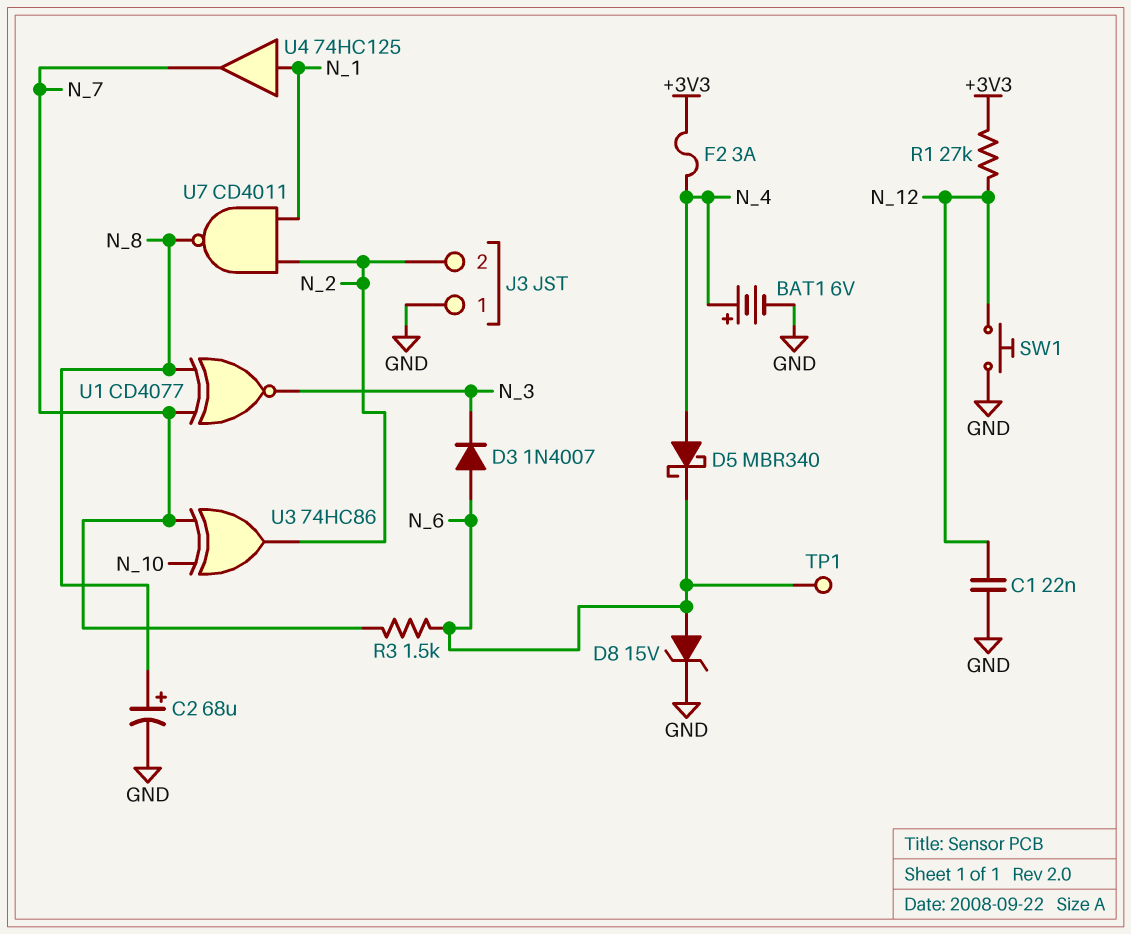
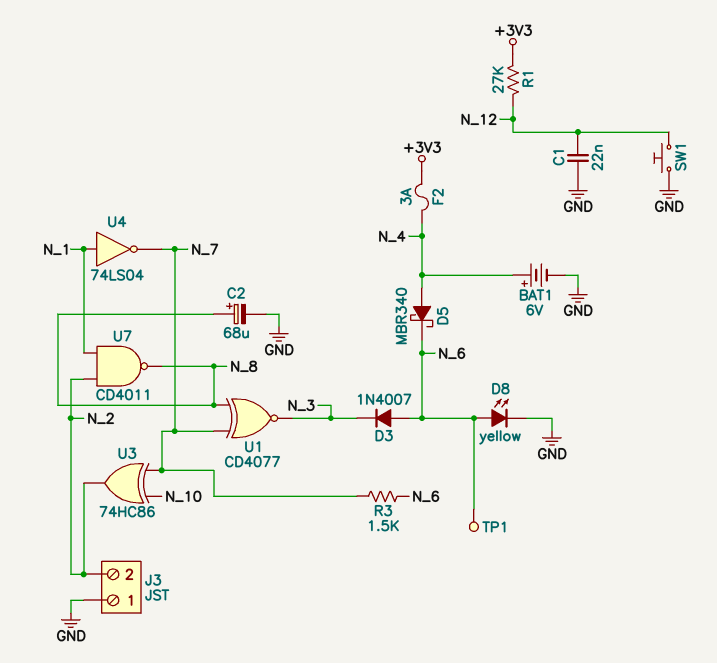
D8: zener 15V (A N_6, K GND) -> LED yellow (A N_6, K GND)
U4: buffer 74HC125 (in N_1, out N_7) -> NOT 74LS04 (in N_1, out N_7)

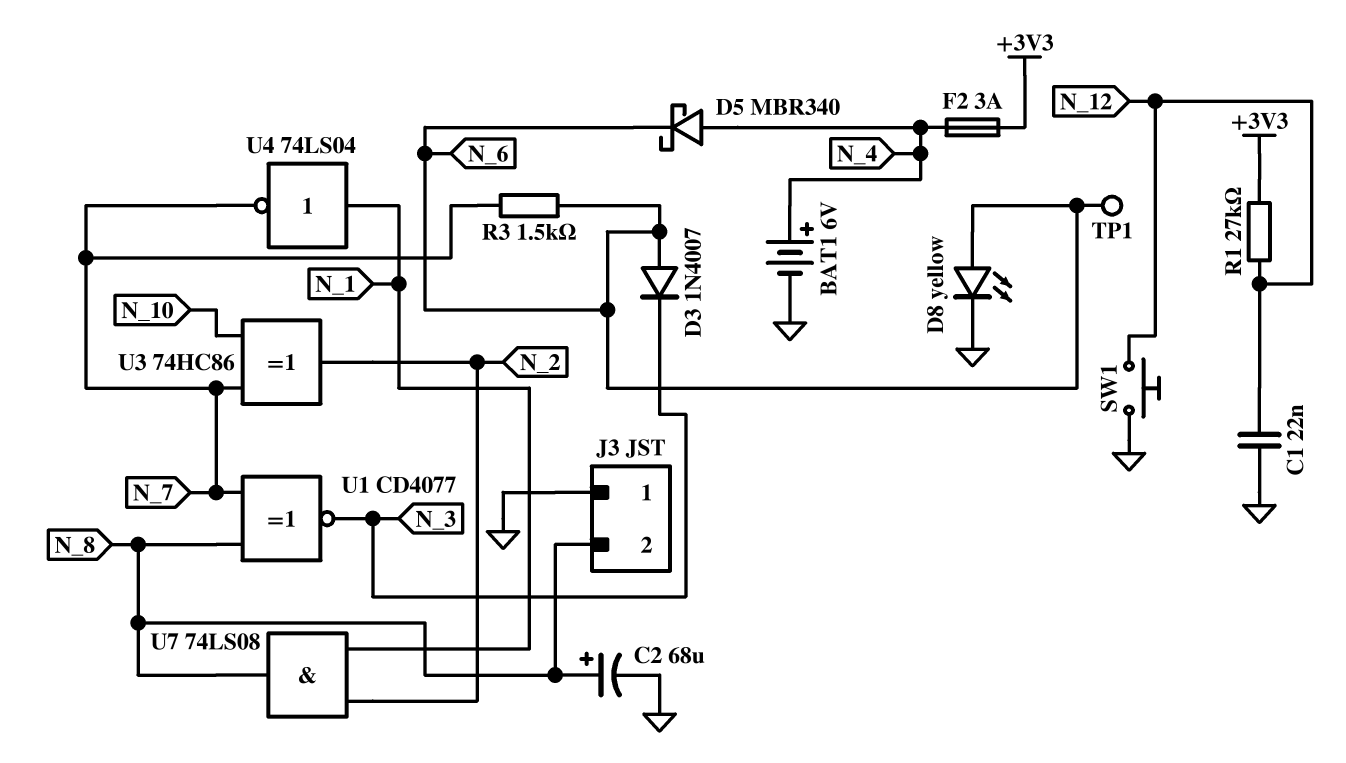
J3 pin 2: N_2 -> N_8
U7: NAND CD4011 (in N_1, in N_2, out N_8) -> AND 74LS08 (in N_1, in N_2, out N_8)

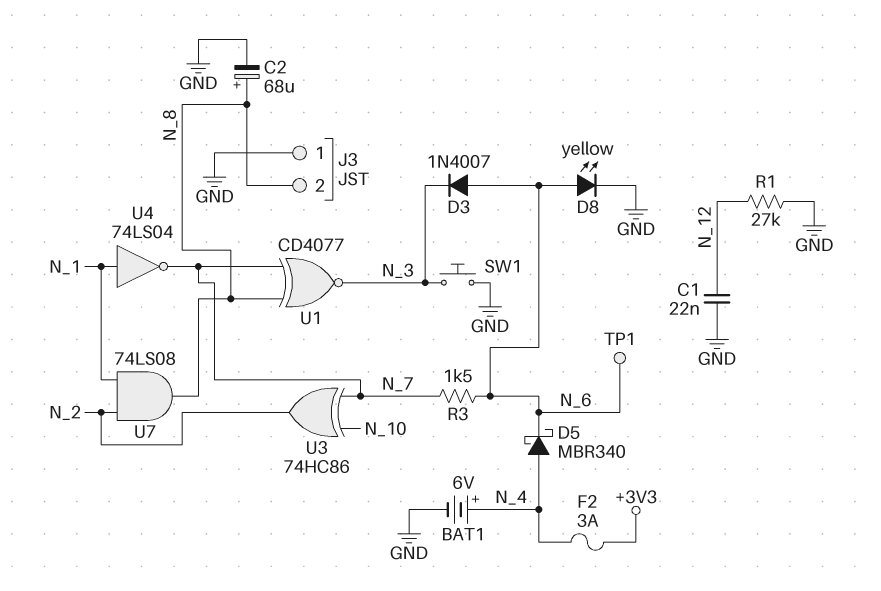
R1: 27k (+3V3, N_12) -> 27k (GND, N_12)
SW1: button (GND, N_12) -> button (GND, N_3)

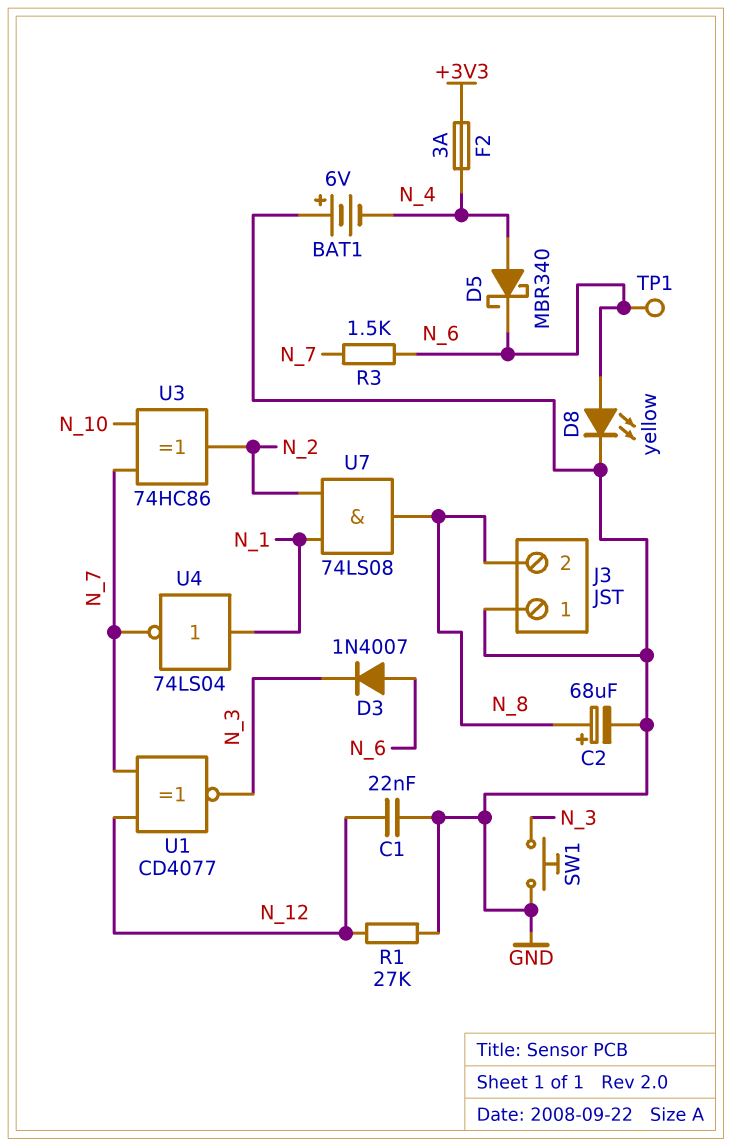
BAT1: 6V (plus N_4, minus GND) -> 6V (plus GND, minus N_4)
U1: XNOR CD4077 (in N_7, in N_8, out N_3) -> XNOR CD4077 (in N_7, in N_12, out N_3)

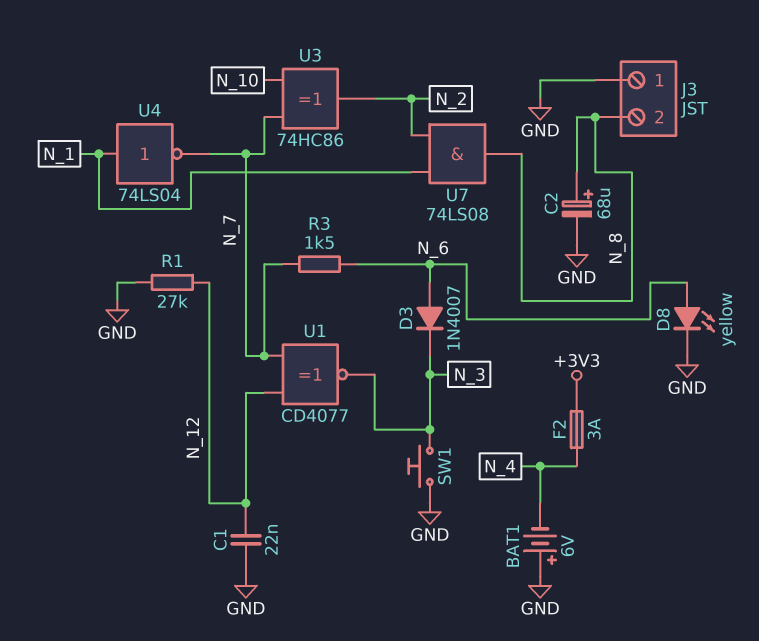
D5: schottky MBR340 (A N_4, K N_6) -> none
TP1: test point (N_6) -> none

